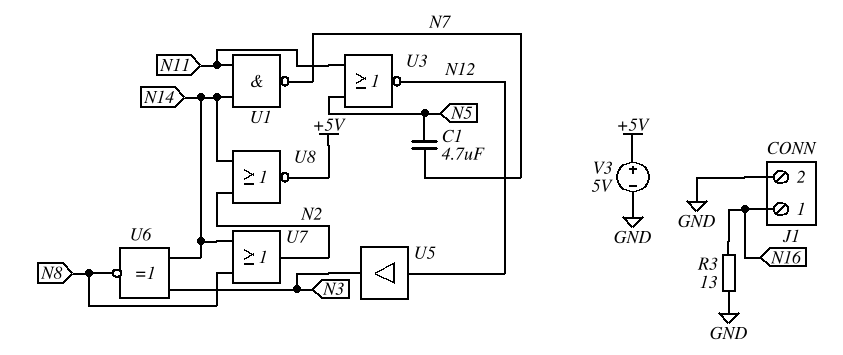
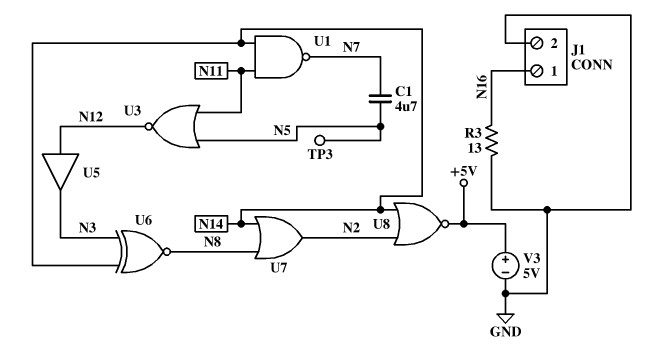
TP3: none -> test point (N5)

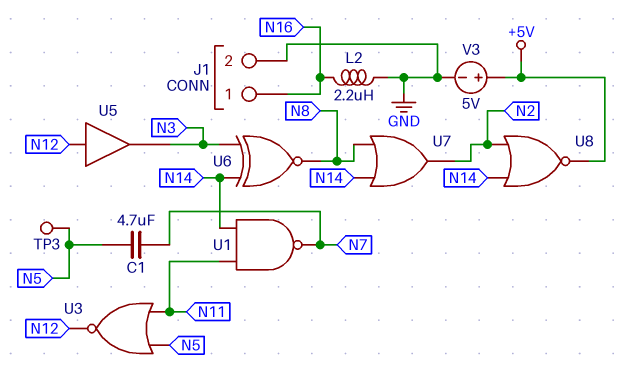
L2: none -> 2.2uH (GND, N16)
R3: 13 (GND, N16) -> none

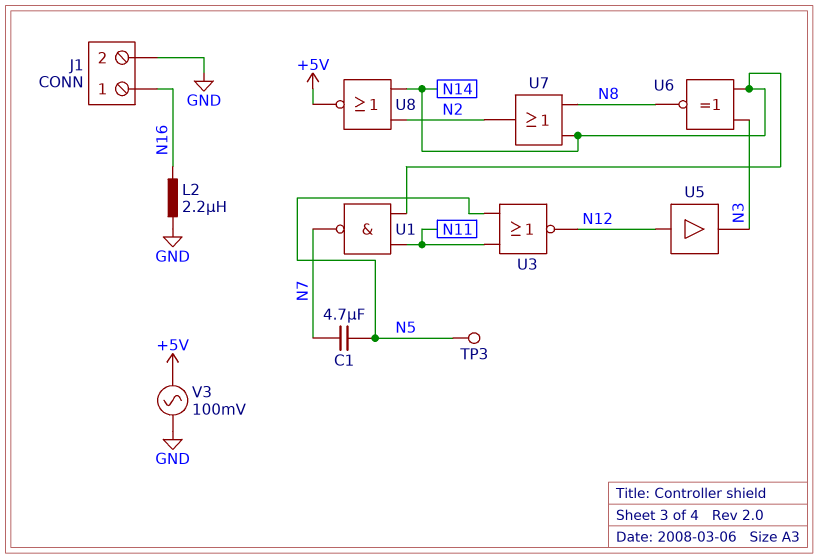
V3: 5V (plus +5V, minus GND) -> AC 100mV (+5V, GND)

